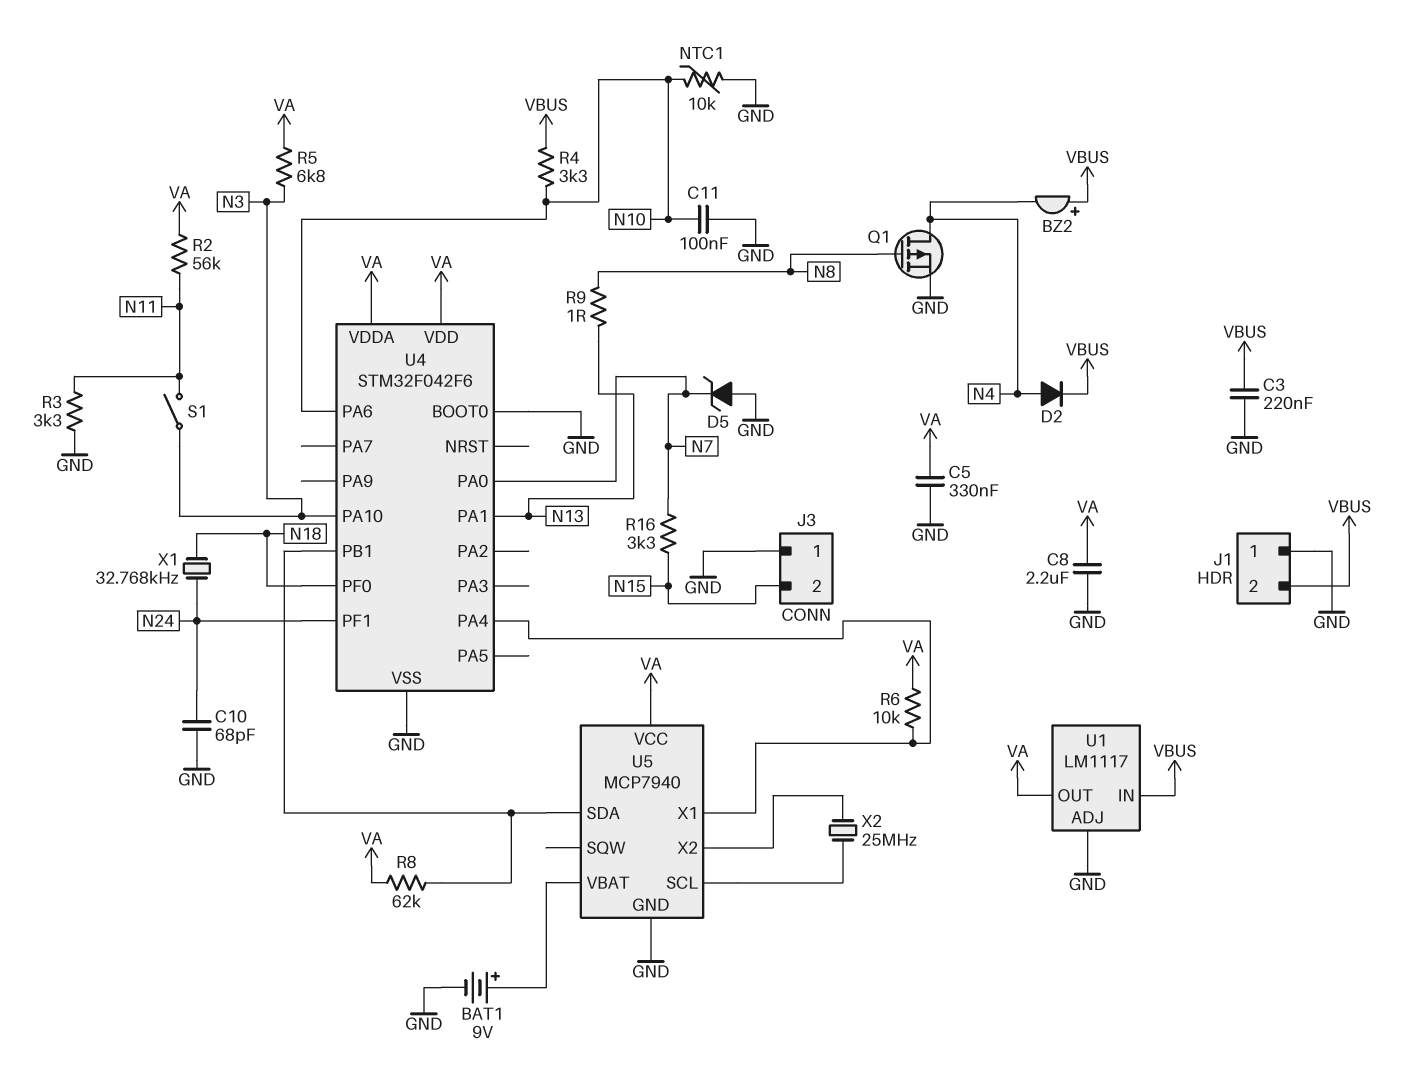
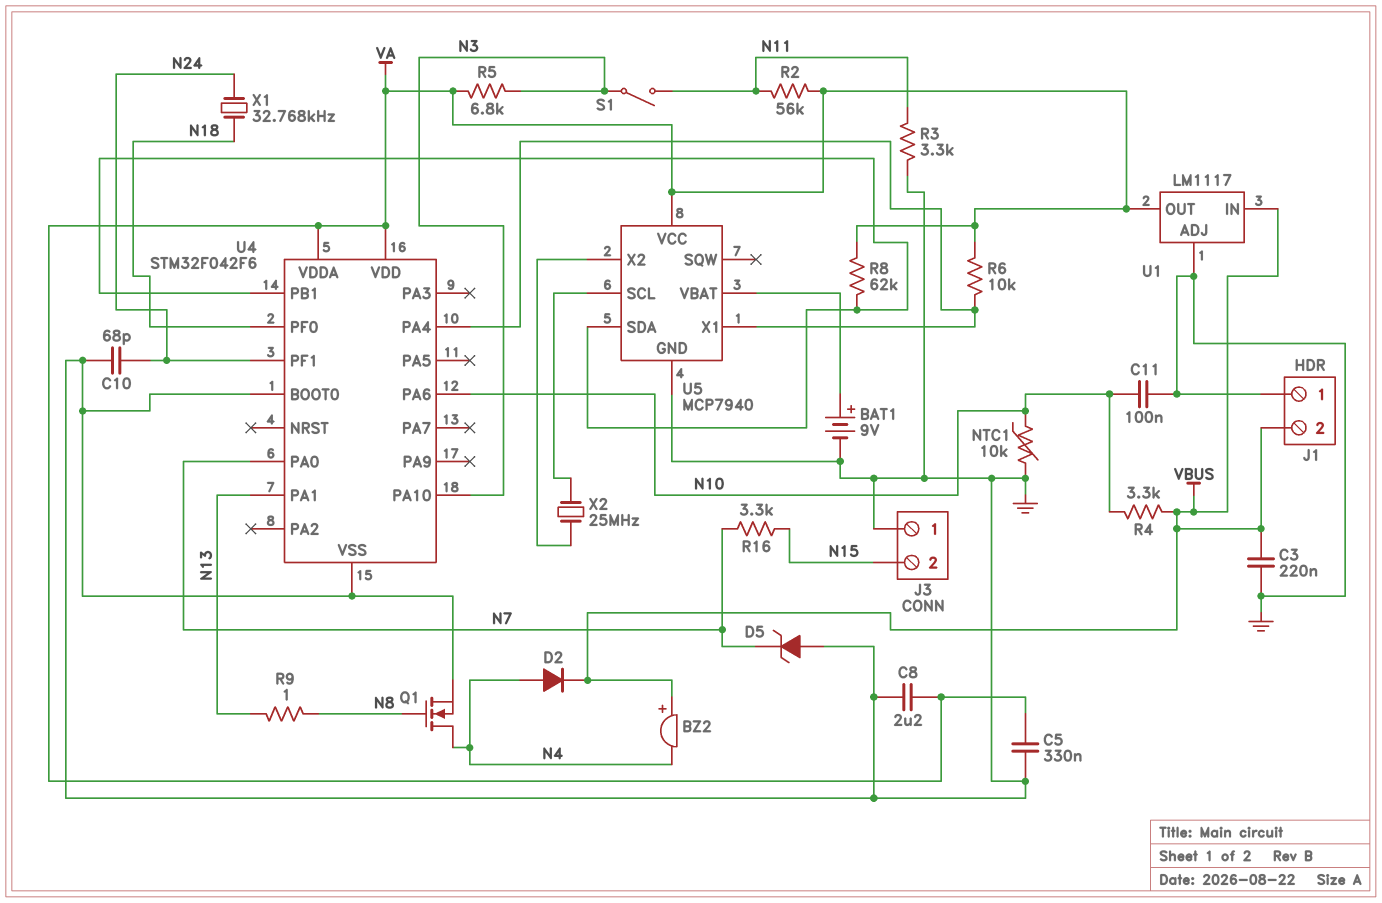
Q1: PMOS (G N8, D N4, S GND) -> NMOS (G N8, D N4, S GND)

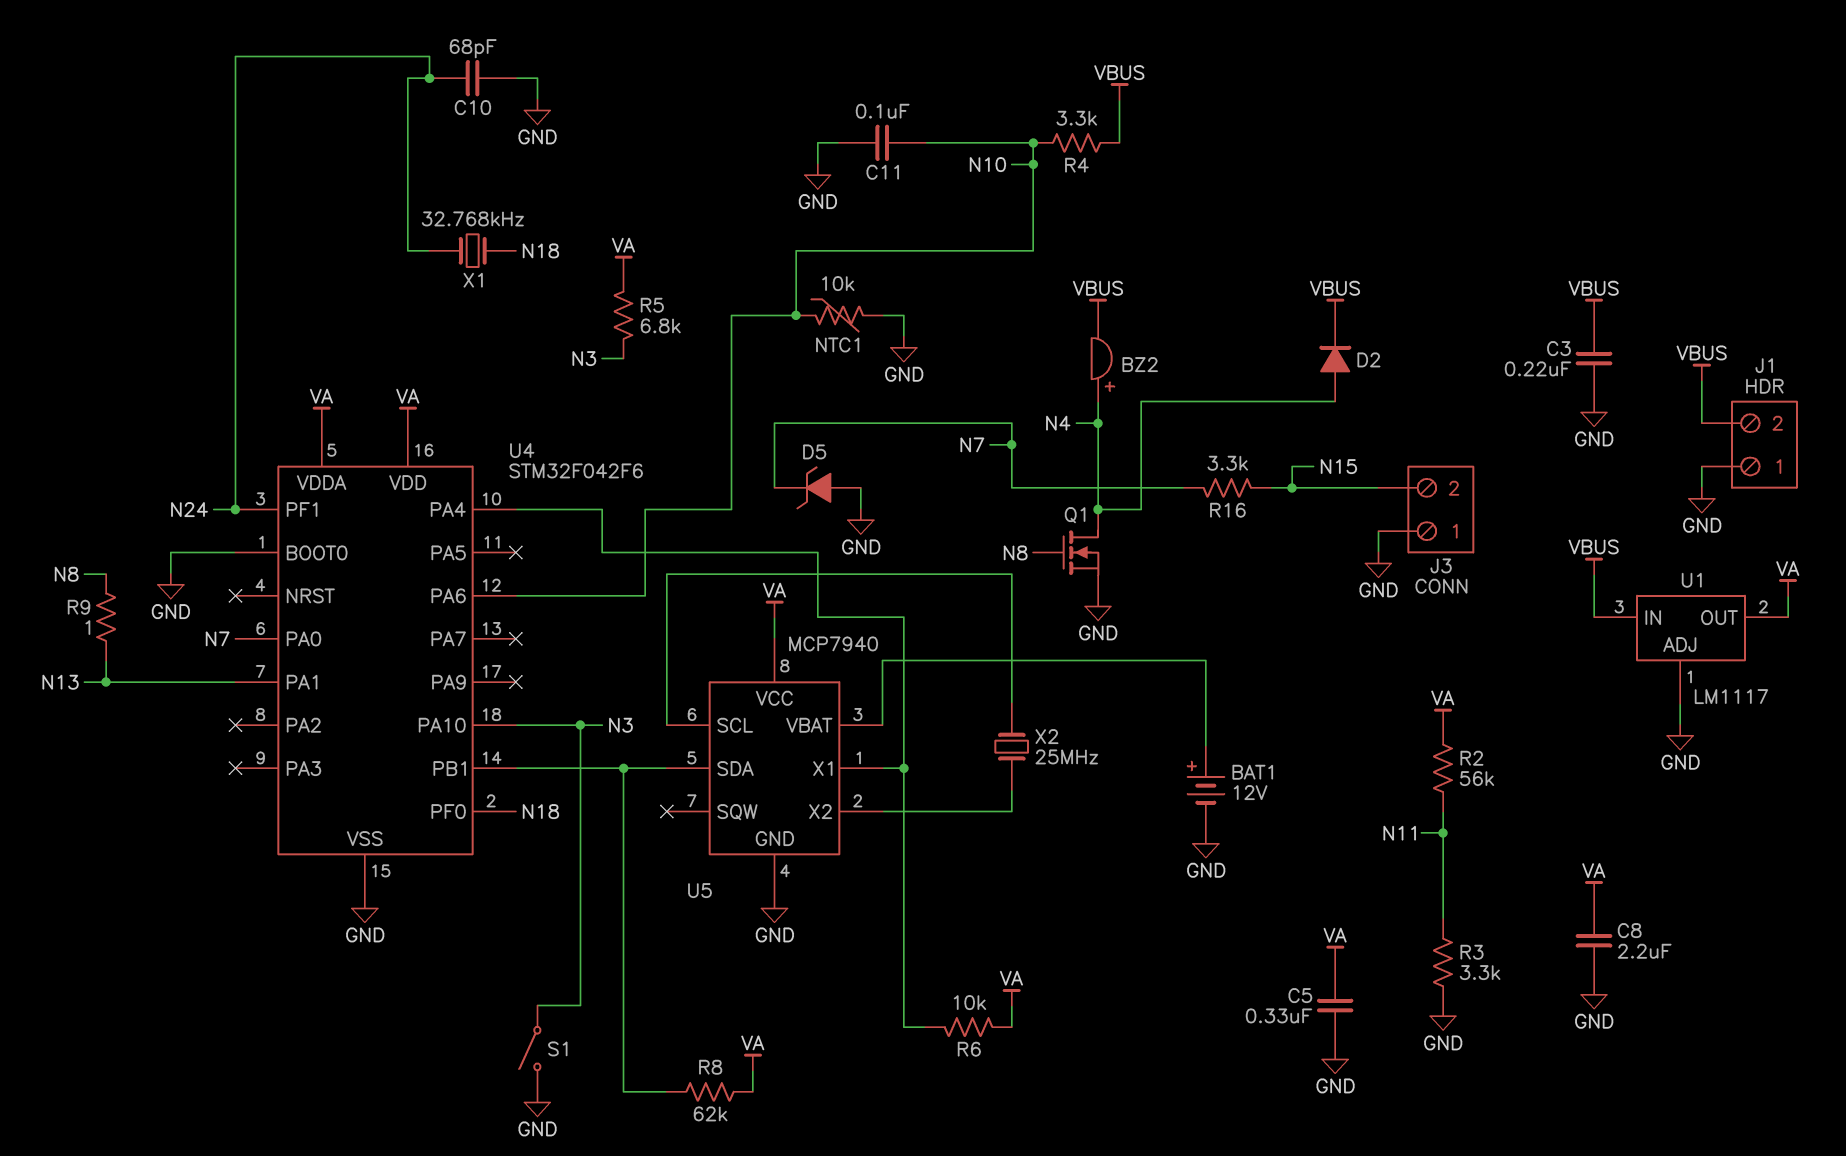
BAT1: 9V (plus U5/VBAT, minus GND) -> 12V (plus U5/VBAT, minus GND)
BZ2: buzzer (plus VBUS, minus N4) -> buzzer (plus N4, minus VBUS)
S1: switch (N3, N11) -> switch (GND, N3)

